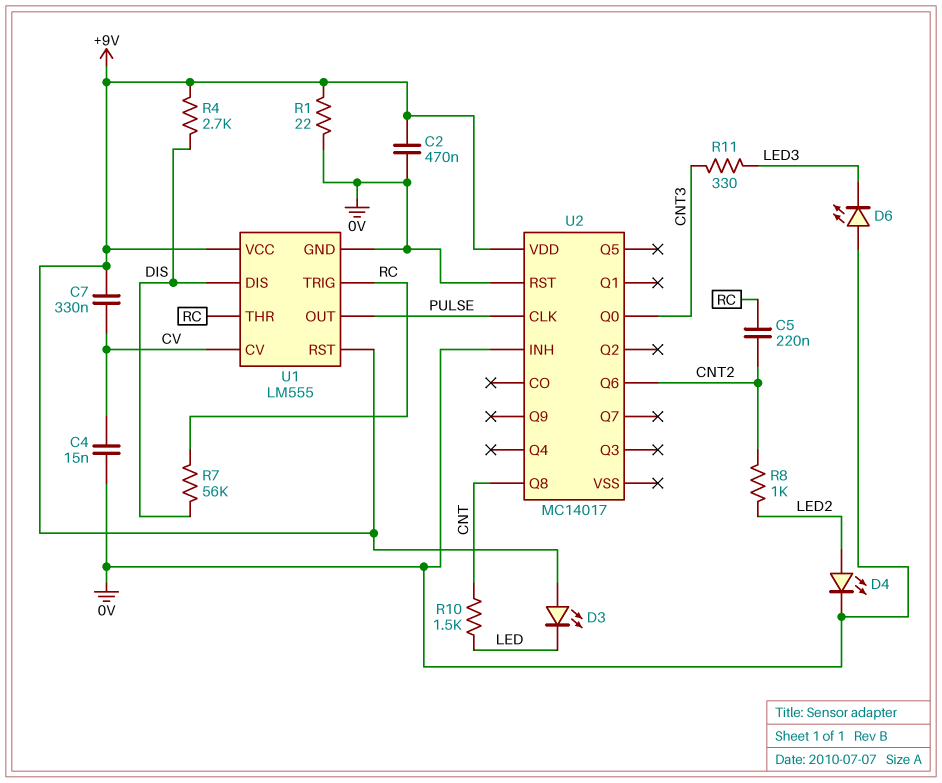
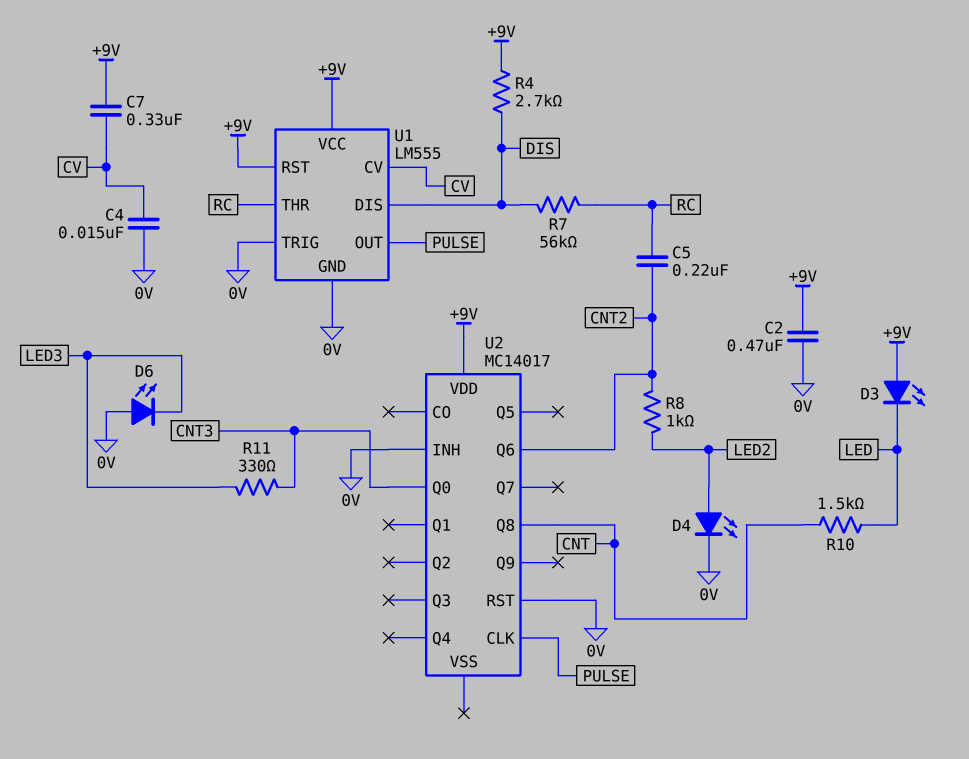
R1: 22 (+9V, 0V) -> none
U1 pin TRIG: RC -> 0V

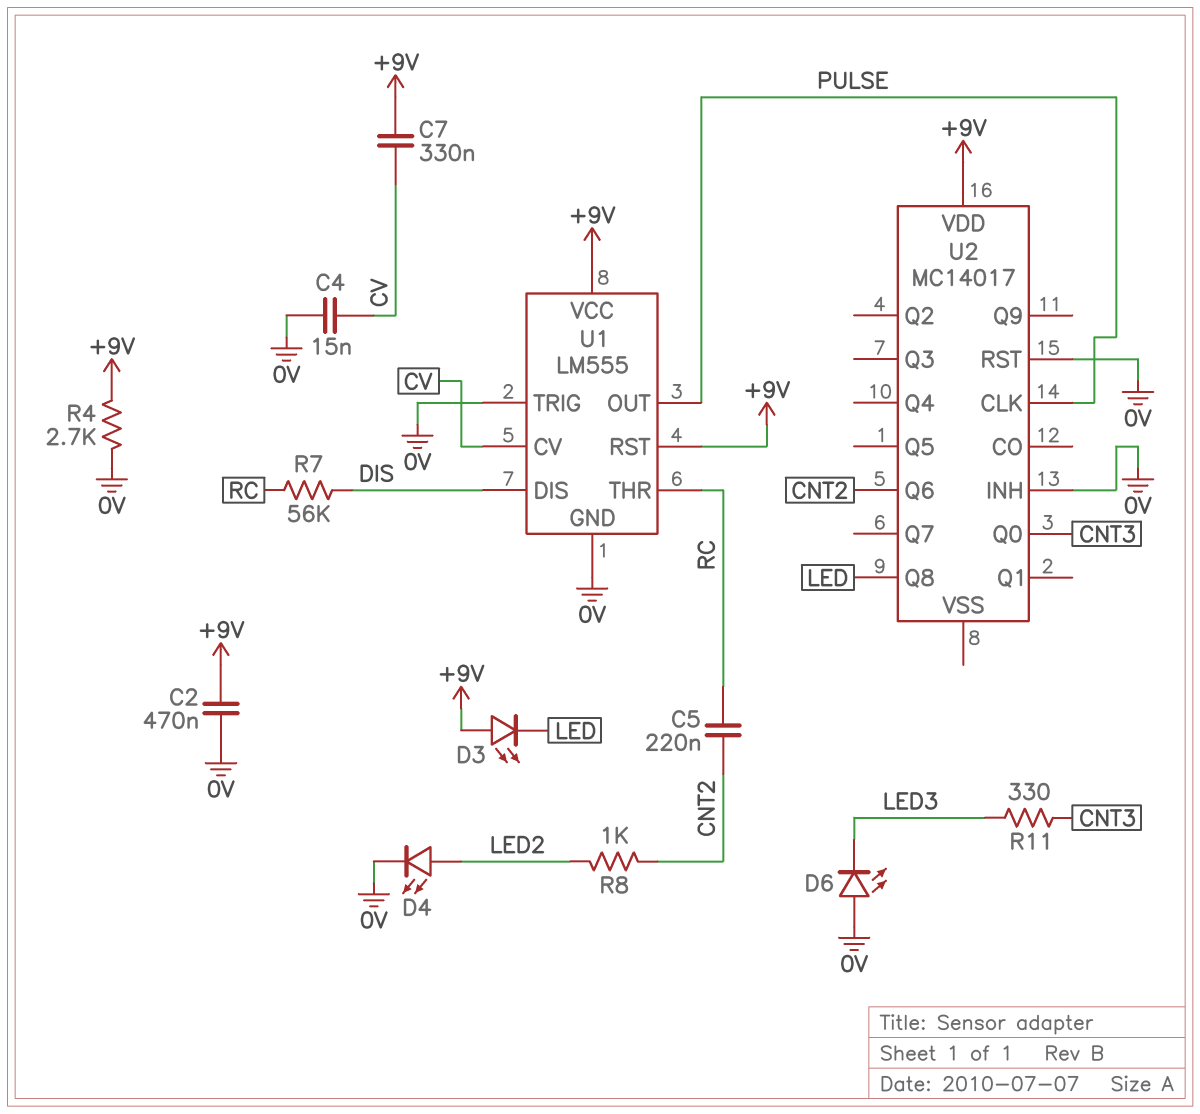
R4: 2.7k (+9V, DIS) -> 2.7k (+9V, 0V)
R10: 1.5k (CNT, LED) -> none
U2 pin Q8: CNT -> LED

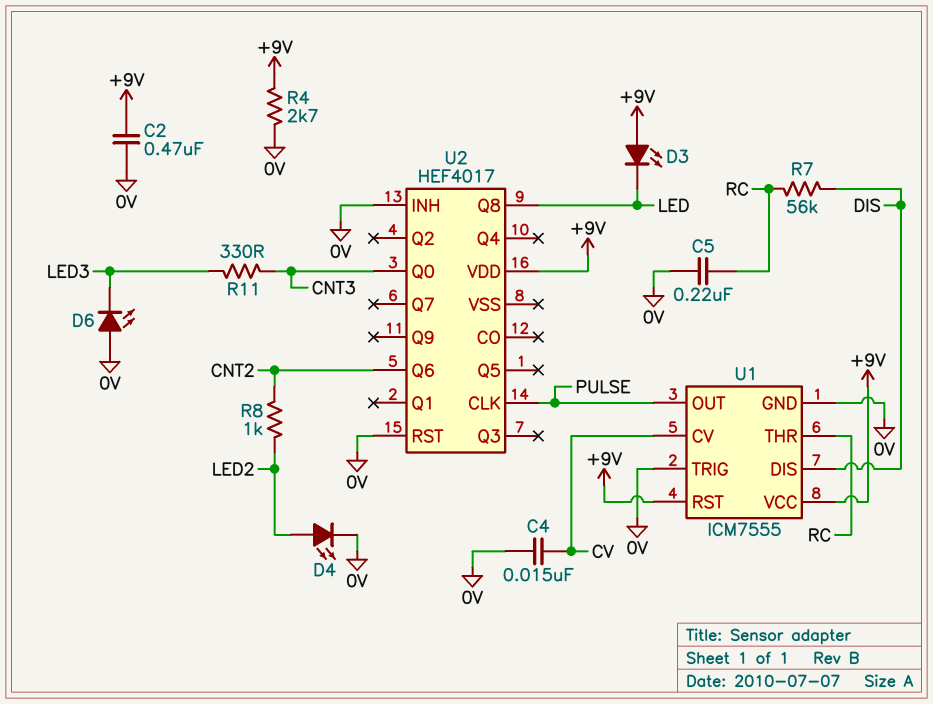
C5: 220nF (CNT2, RC) -> 220nF (0V, RC)
C7: 330nF (+9V, CV) -> none
U1: LM555 -> ICM7555
U2: MC14017 -> HEF4017

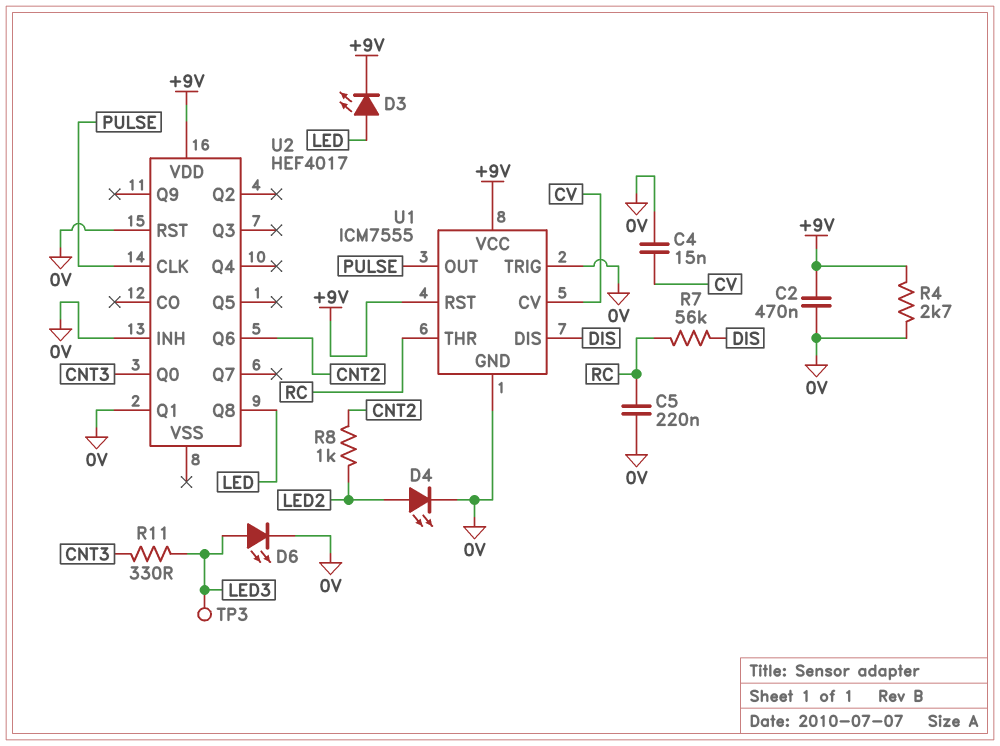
D3: LED (A +9V, K LED) -> LED (A LED, K +9V)
D6: LED (A 0V, K LED3) -> LED (A LED3, K 0V)
TP3: none -> test point (LED3)
U2 pin Q1: none -> 0V

